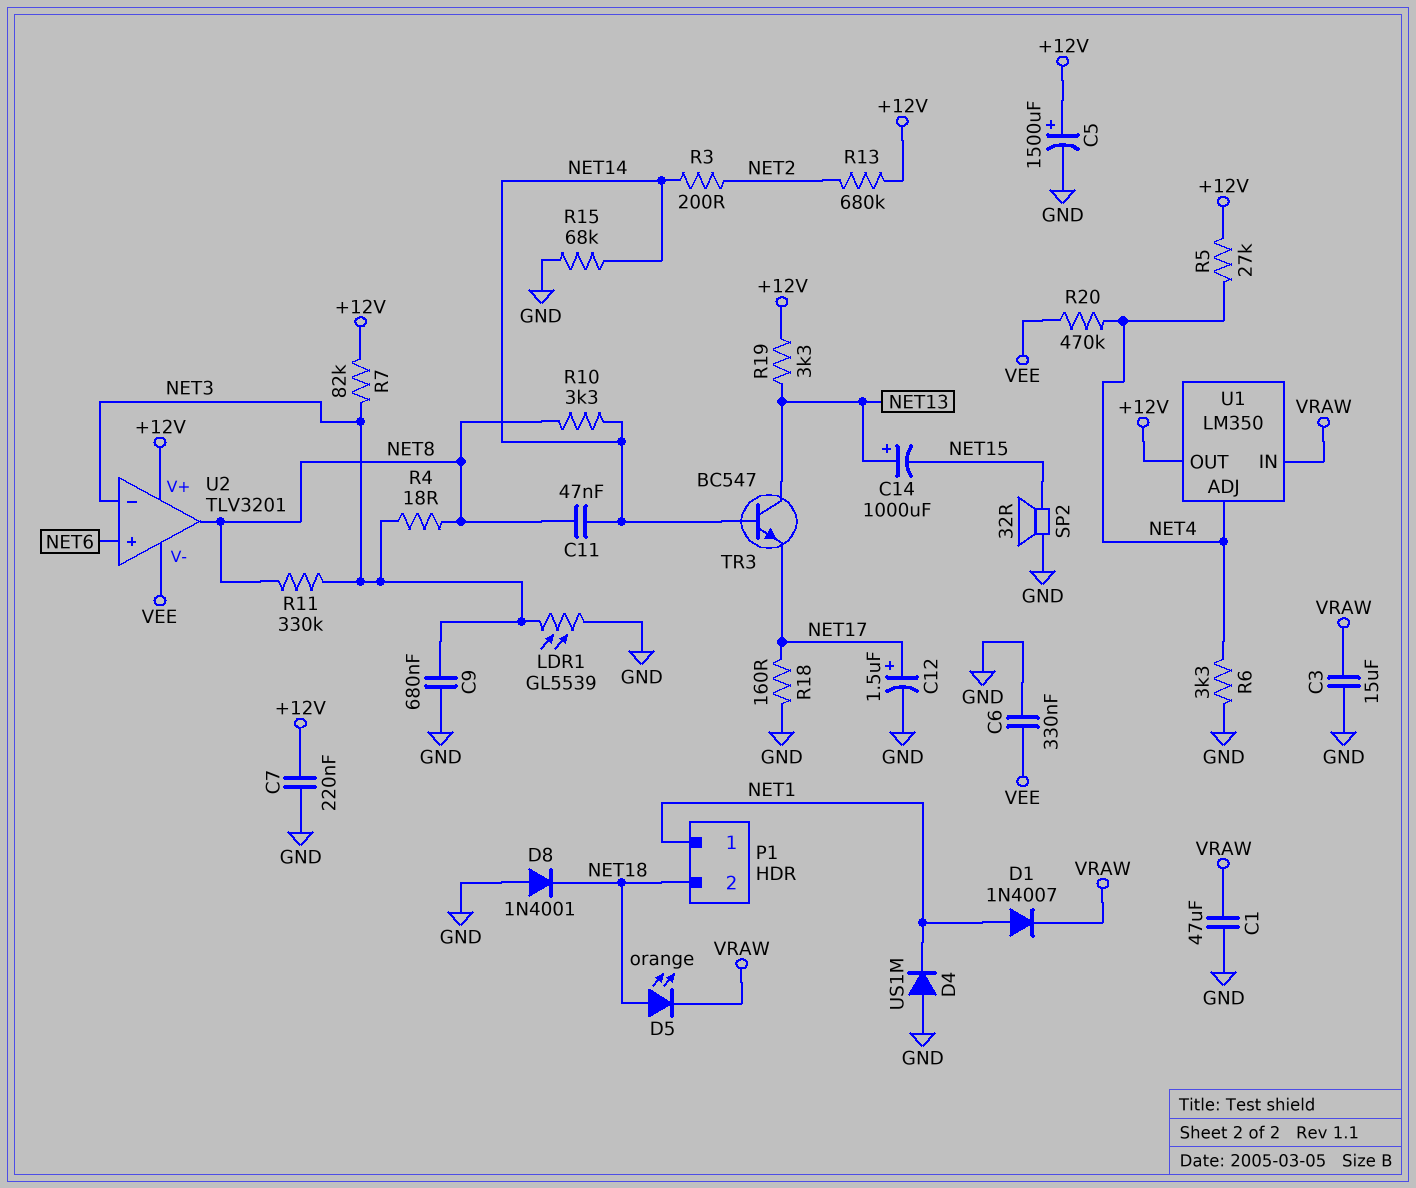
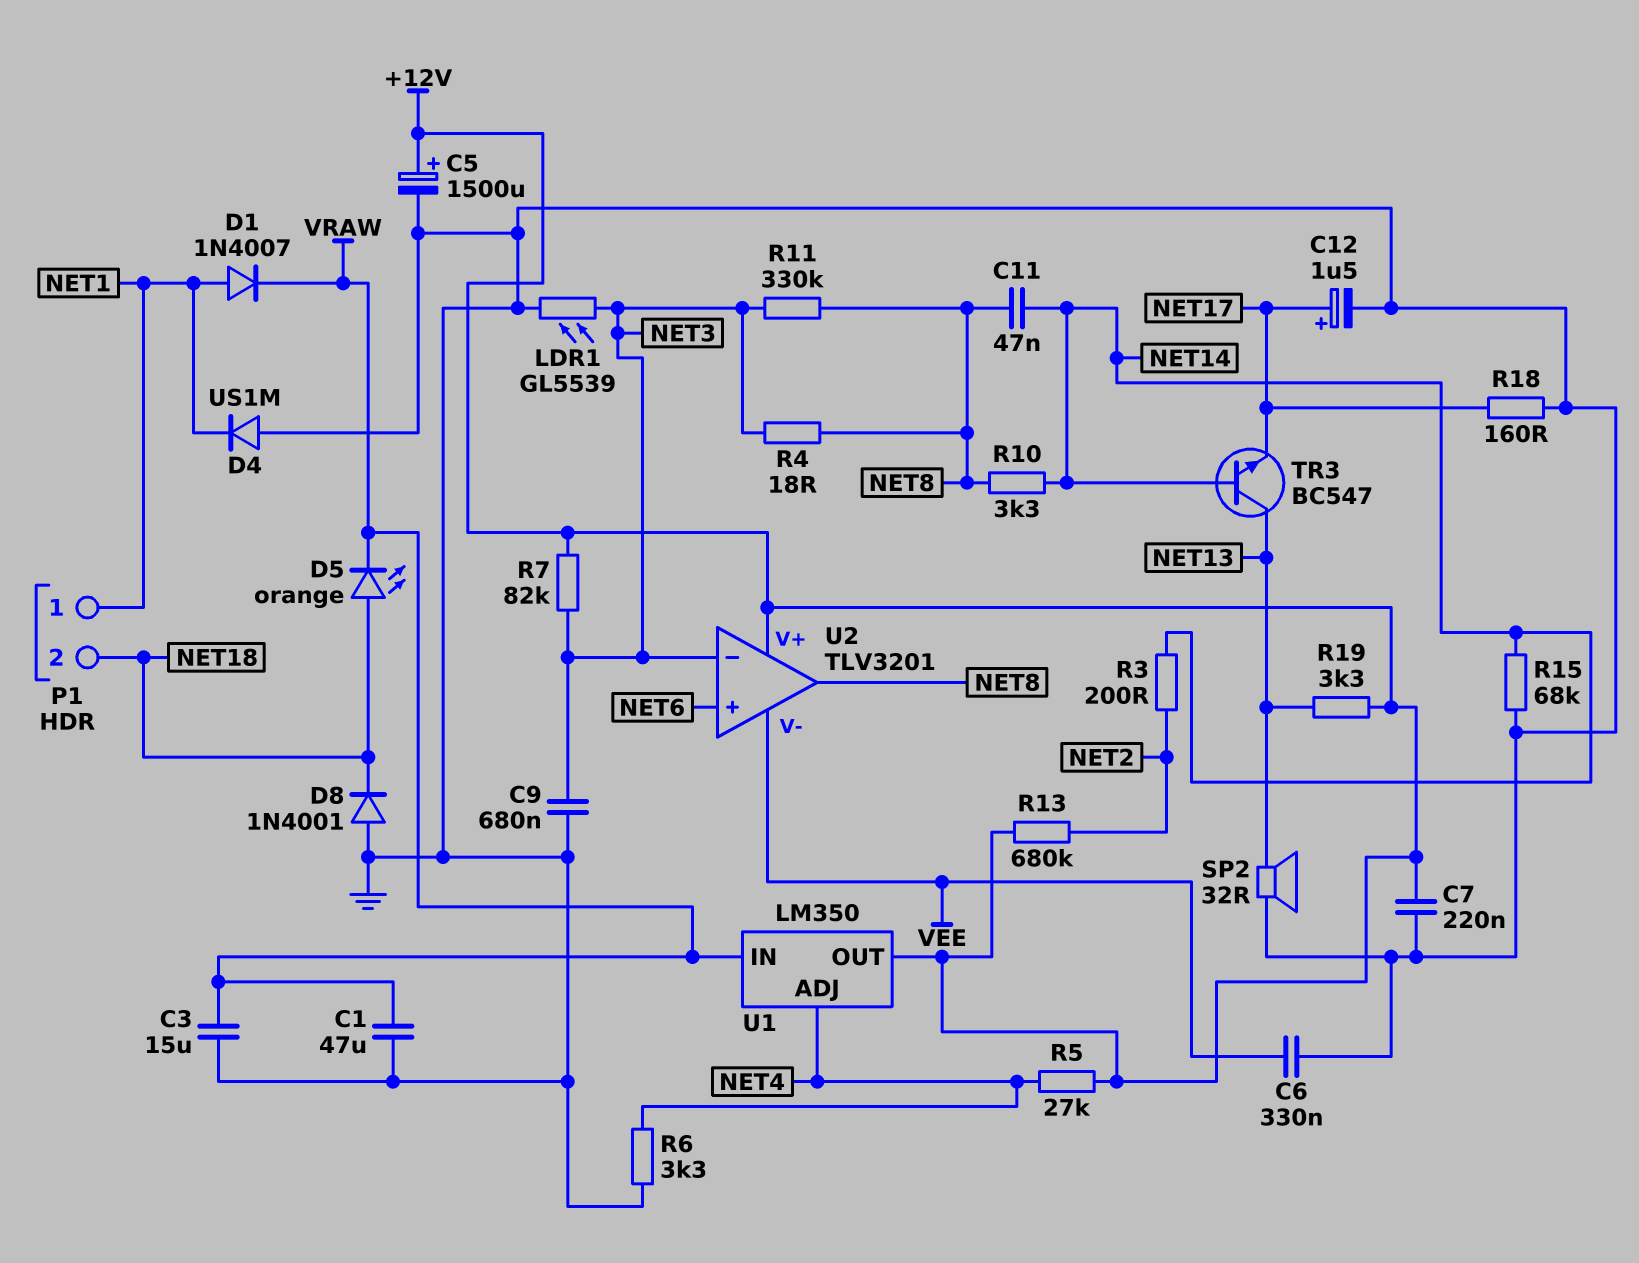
C14: 1000uF (plus NET13, minus NET15) -> none
R20: 470k (NET4, VEE) -> none
SP2: speaker 32R (GND, NET15) -> speaker 32R (GND, NET13)

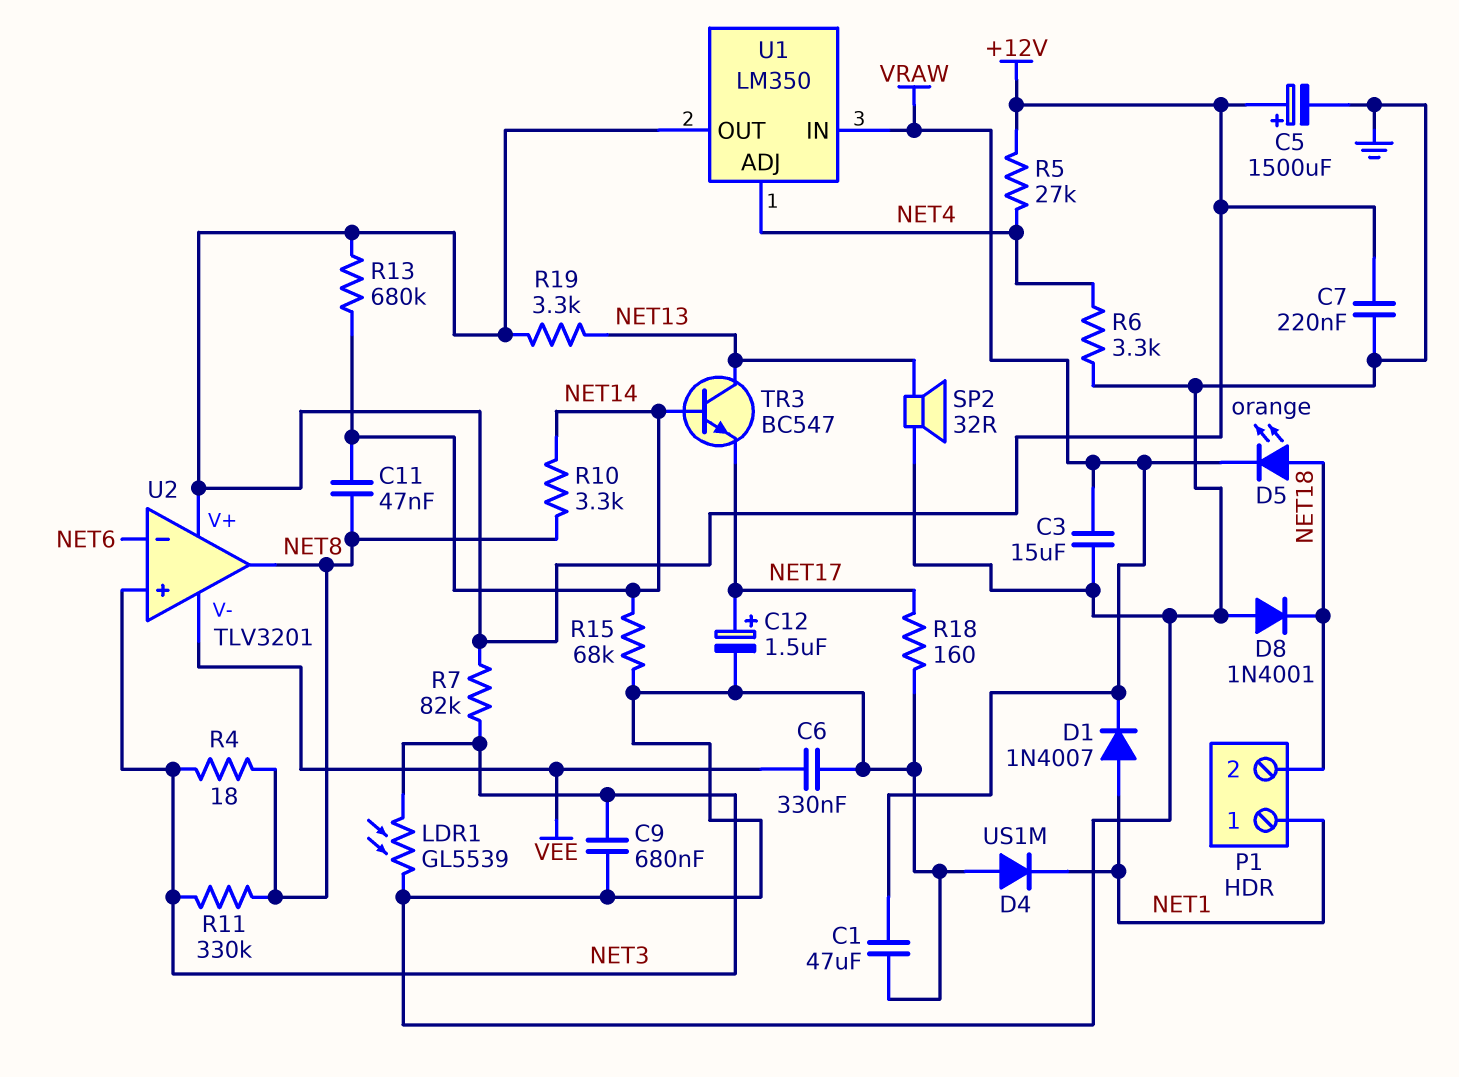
R3: 200 (NET2, NET14) -> none
R13: 680k (+12V, NET2) -> 680k (+12V, NET14)
U2 pin in+: NET6 -> NET3
U2 pin in-: NET3 -> NET6

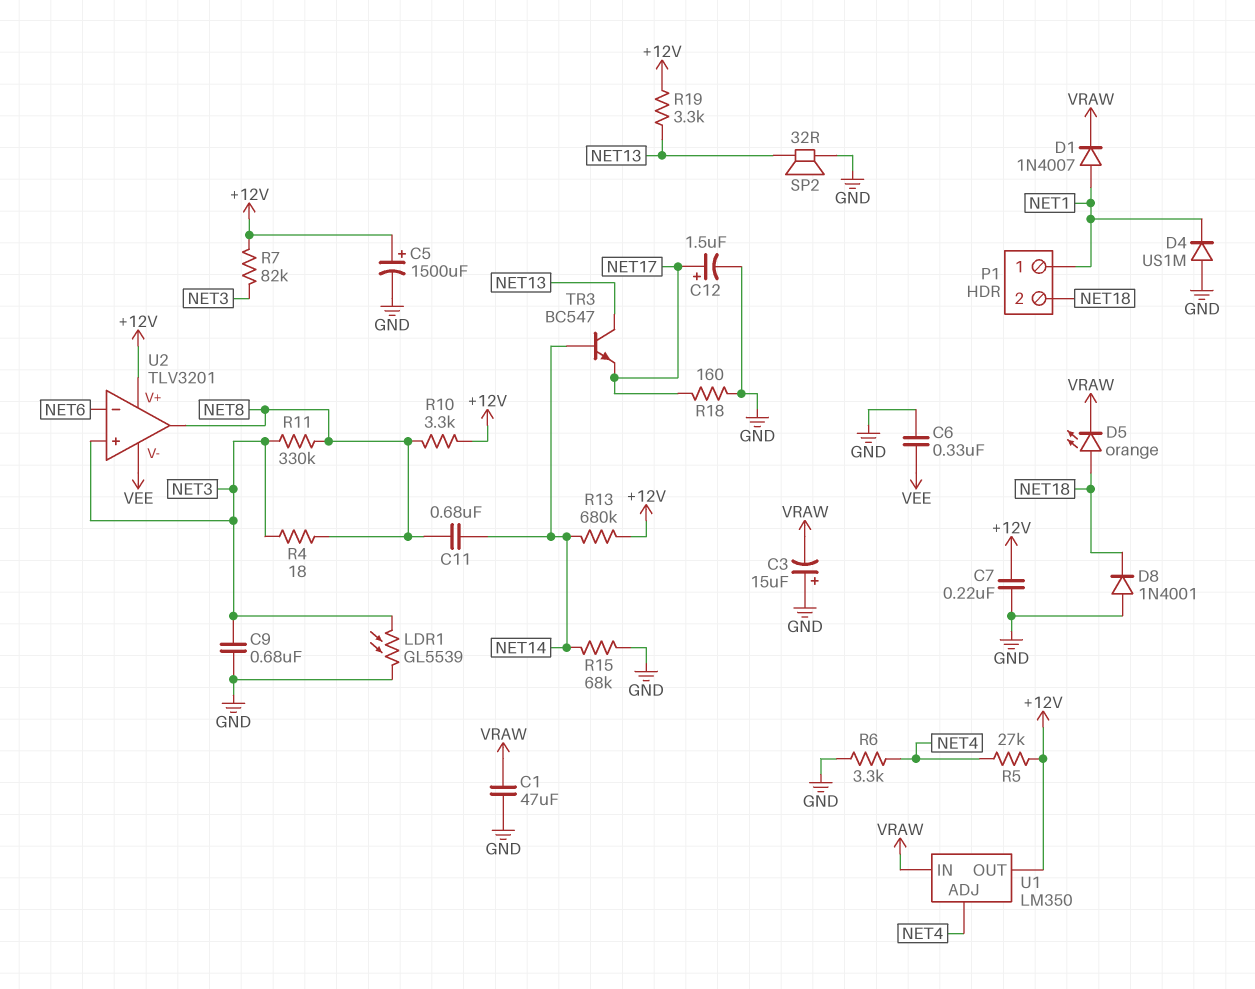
C3: 15uF (GND, VRAW) -> 15uF (plus GND, minus VRAW)
C11: 47nF (NET8, NET14) -> 680nF (NET8, NET14)
R10: 3.3k (NET8, NET14) -> 3.3k (+12V, NET8)

